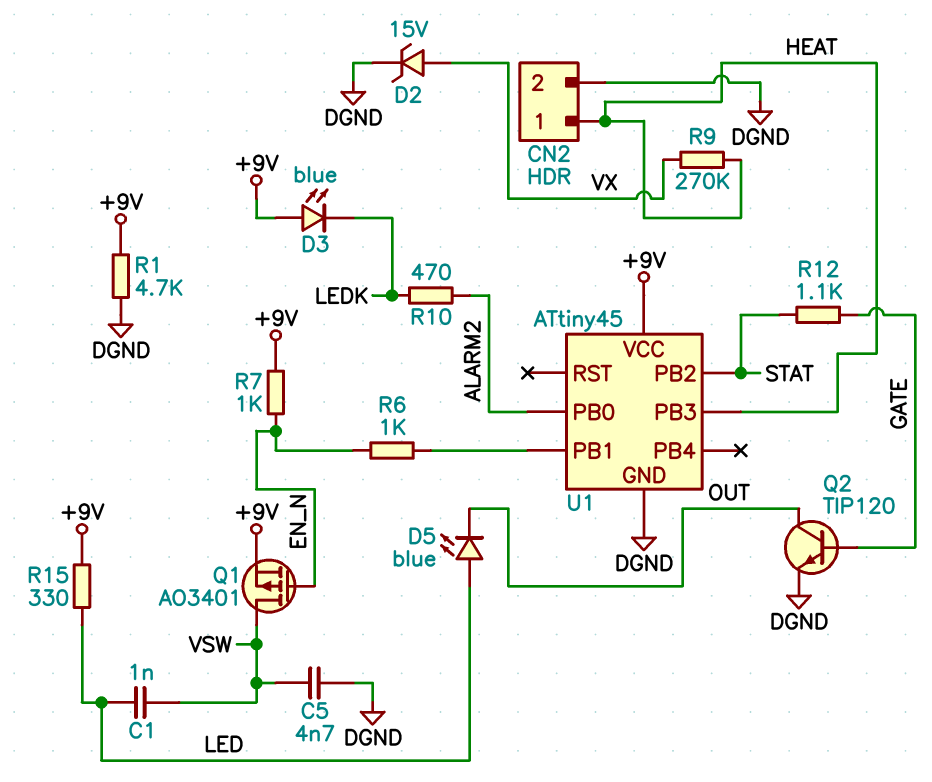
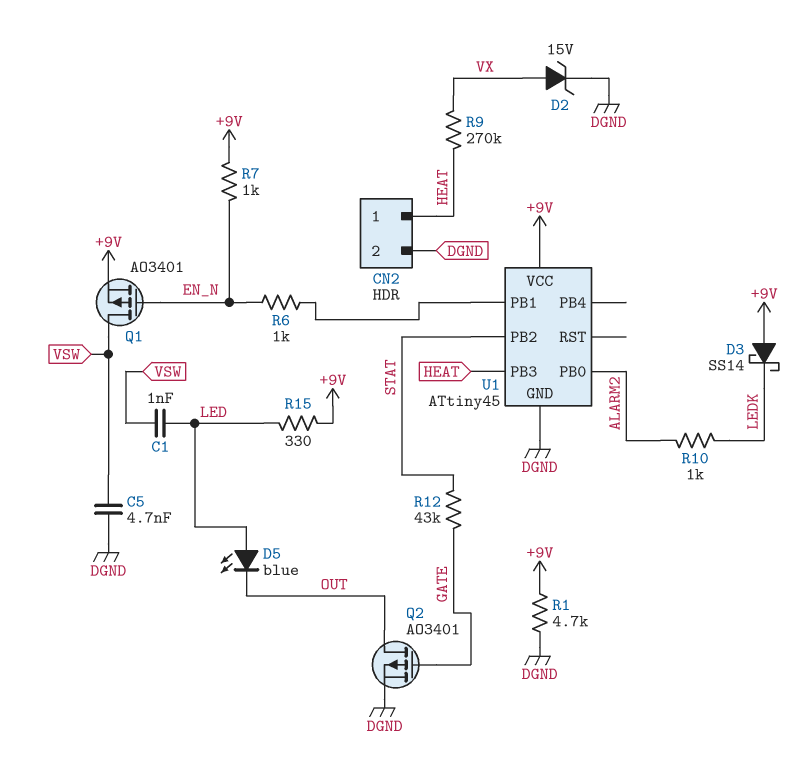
D3: LED blue (A +9V, K LEDK) -> schottky SS14 (A +9V, K LEDK)
Q2: NPN TIP120 (B GATE, C OUT, E DGND) -> PMOS AO3401 (G GATE, D OUT, S DGND)
R10: 470 (ALARM2, LEDK) -> 1k (ALARM2, LEDK)
R12: 1.1k (GATE, STAT) -> 43k (GATE, STAT)

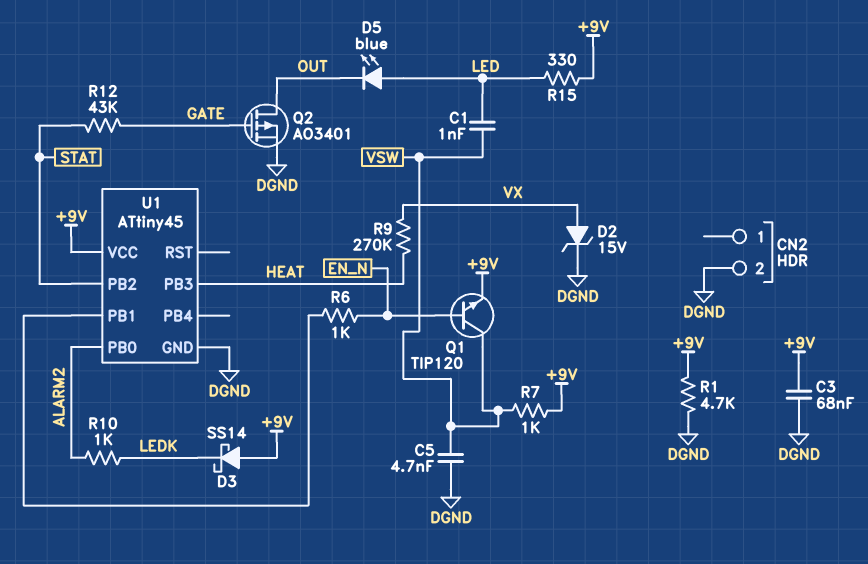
C3: none -> 68nF (+9V, DGND)
CN2 pin 1: HEAT -> none
Q1: PMOS AO3401 (G EN_N, D VSW, S +9V) -> NPN TIP120 (B EN_N, C VSW, E +9V)
R7: 1k (+9V, EN_N) -> 1k (+9V, VSW)

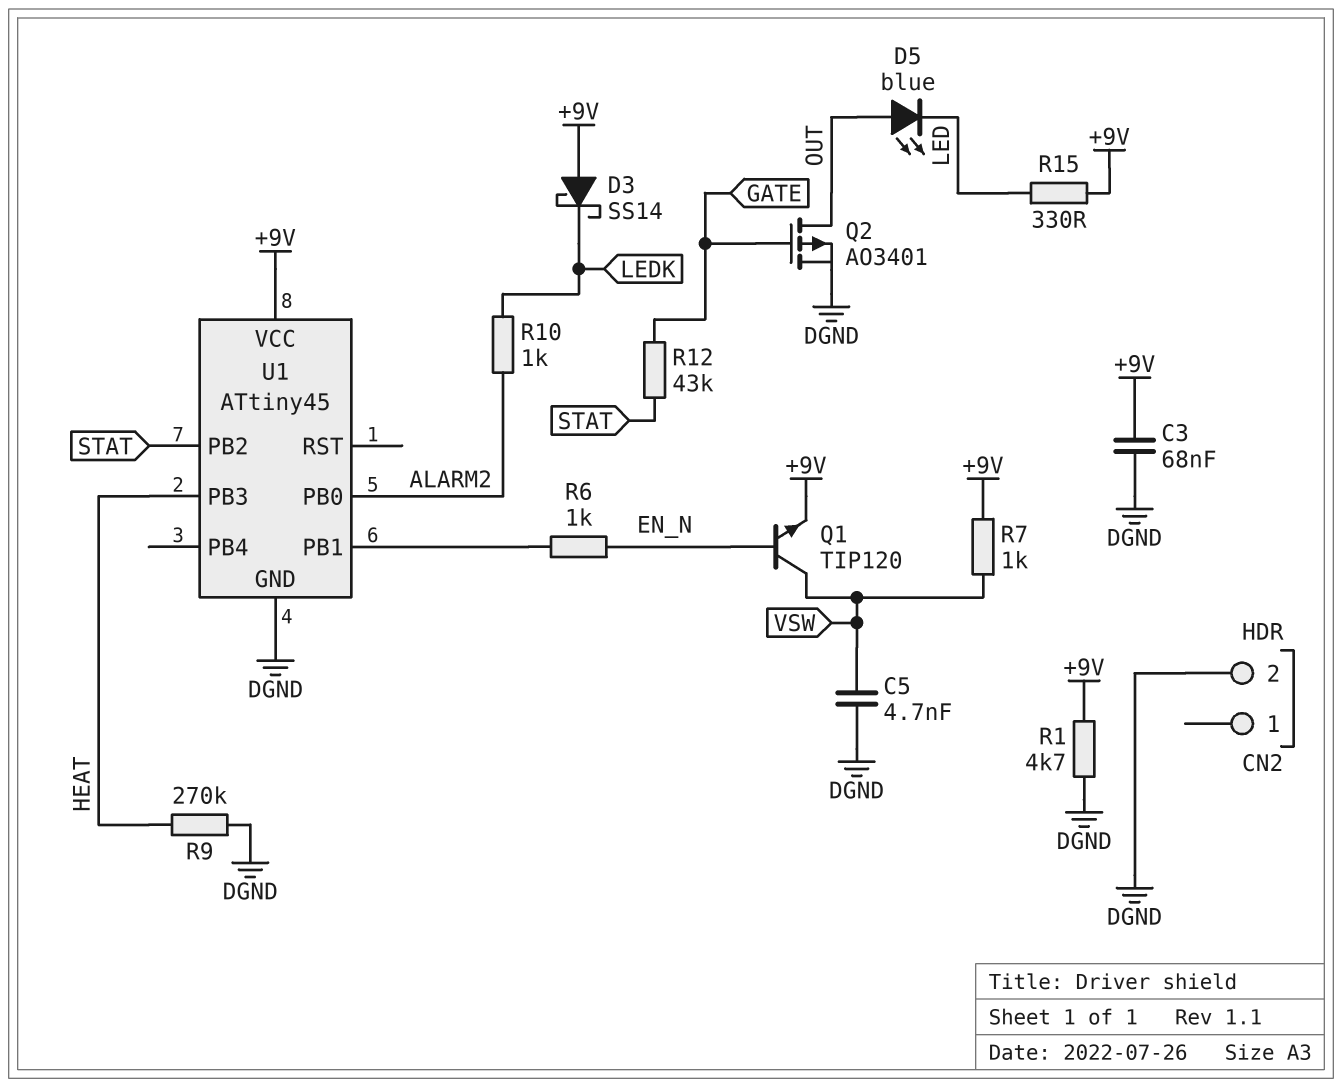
C1: 1nF (LED, VSW) -> none
D2: zener 15V (A VX, K DGND) -> none
D5: LED blue (A LED, K OUT) -> LED blue (A OUT, K LED)
R9: 270k (HEAT, VX) -> 270k (DGND, HEAT)

